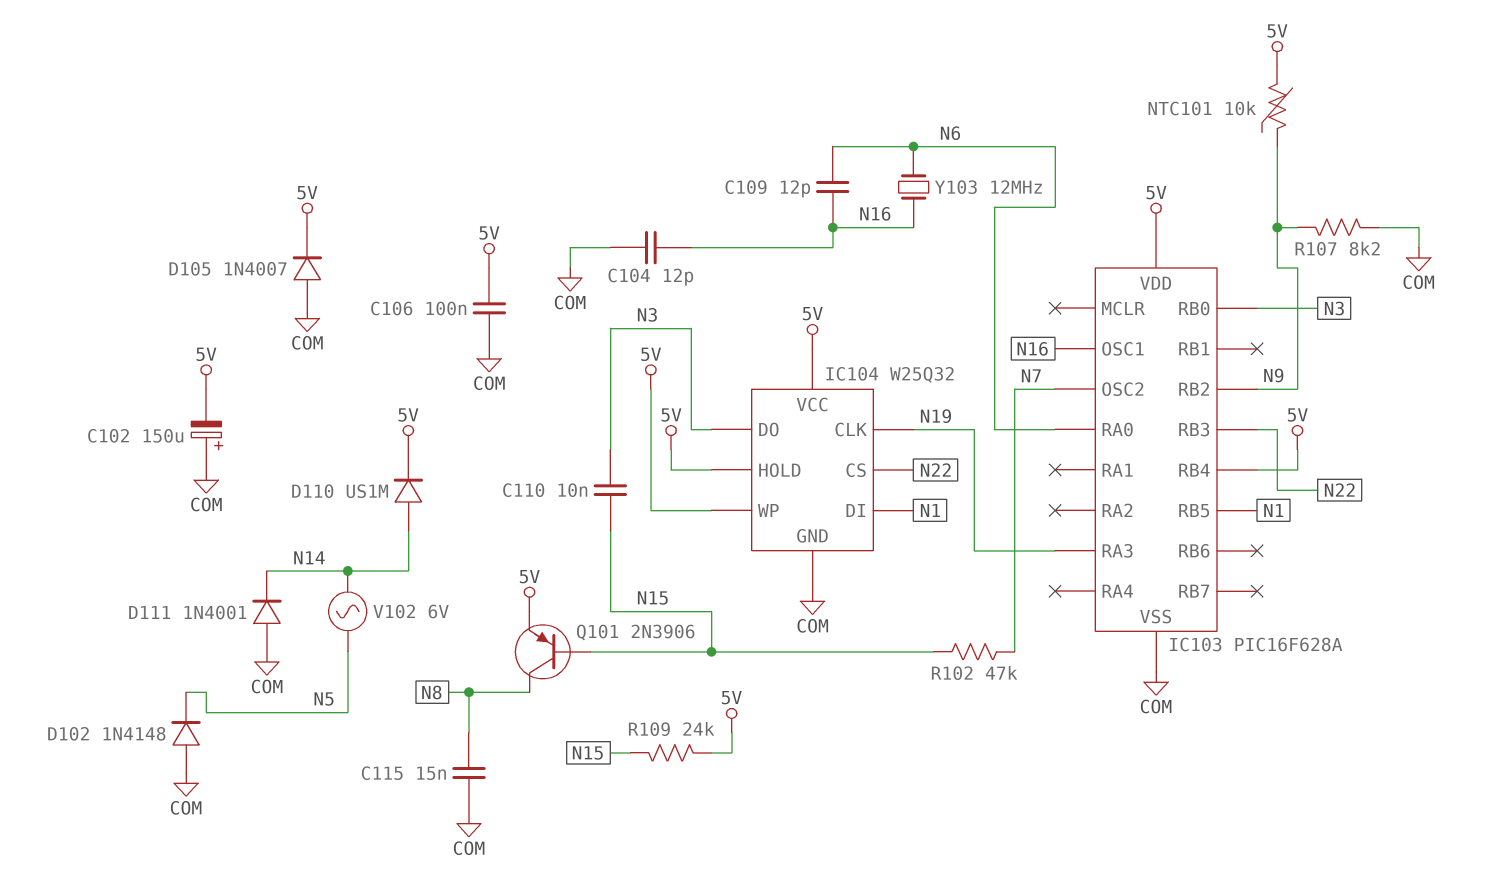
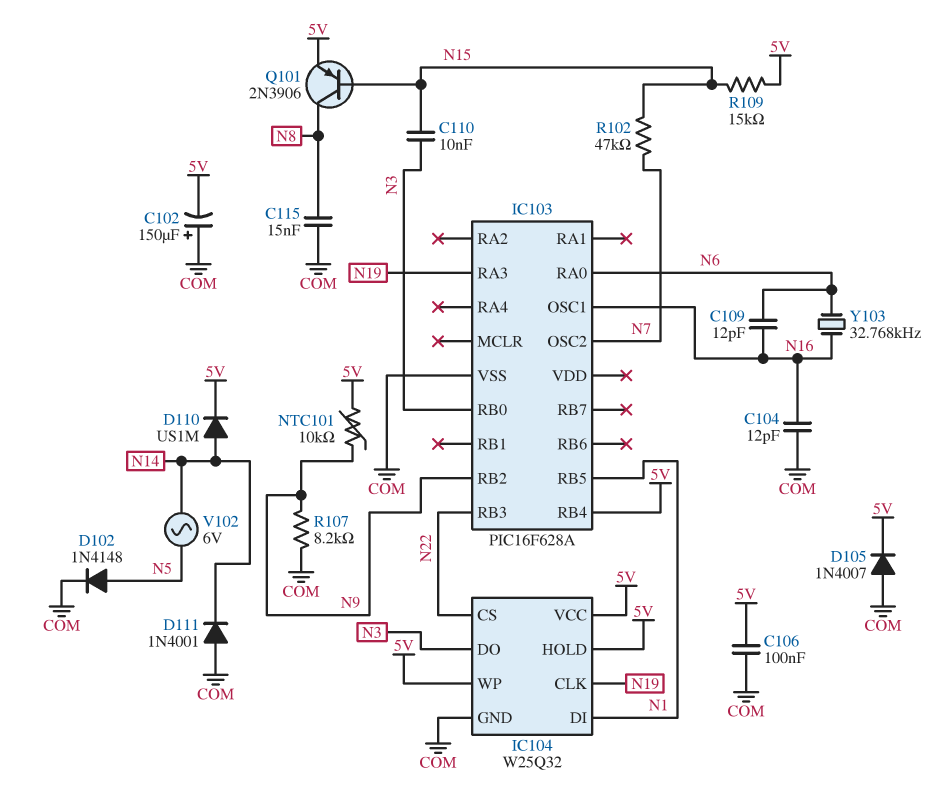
D102: diode 1N4148 (A COM, K N5) -> diode 1N4148 (A N5, K COM)
IC103 pin VDD: 5V -> none
R109: 24k (5V, N15) -> 15k (5V, N15)
Y103: 12MHz (N6, N16) -> 32.768kHz (N6, N16)

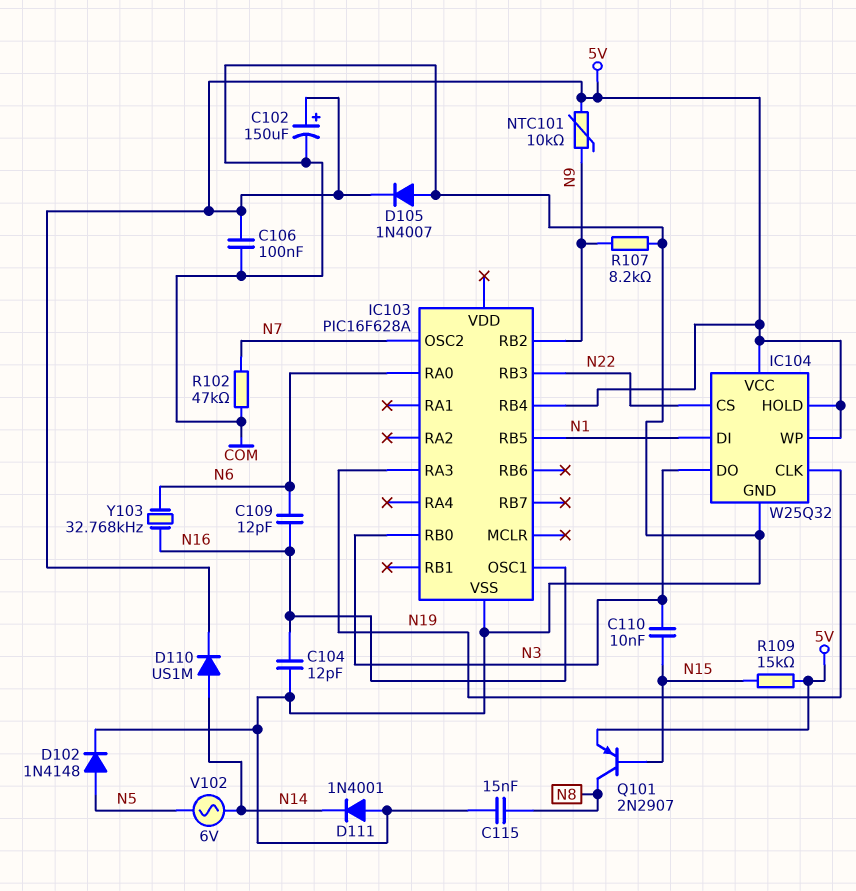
C102: 150uF (plus COM, minus 5V) -> 150uF (plus 5V, minus COM)
Q101: PNP 2N3906 (B N15, C N8, E 5V) -> PNP 2N2907 (B N15, C N8, E 5V)
R102: 47k (N7, N15) -> 47k (COM, N7)

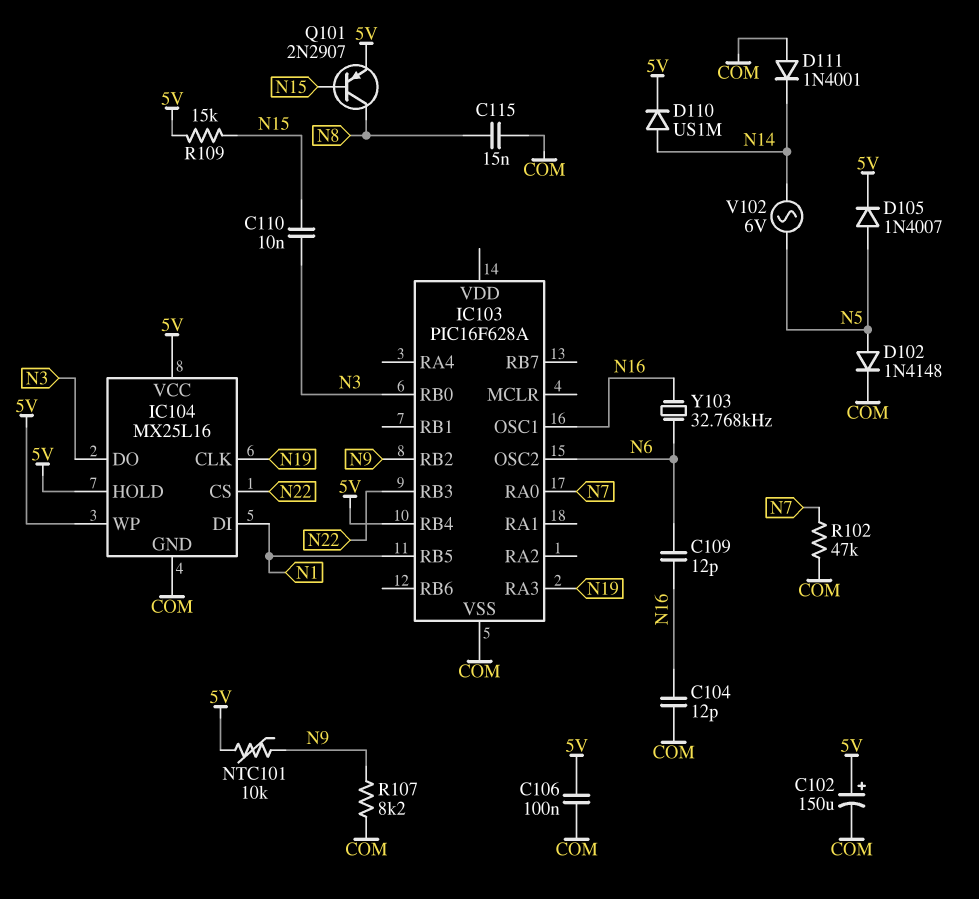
D105: diode 1N4007 (A COM, K 5V) -> diode 1N4007 (A N5, K 5V)
IC103 pin OSC2: N7 -> N6
IC103 pin RA0: N6 -> N7
IC104: W25Q32 -> MX25L16

